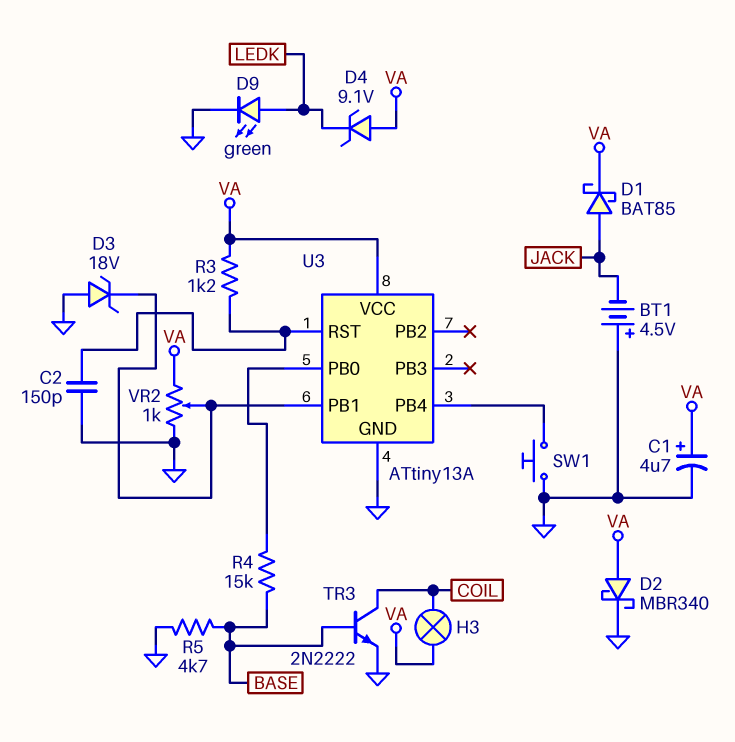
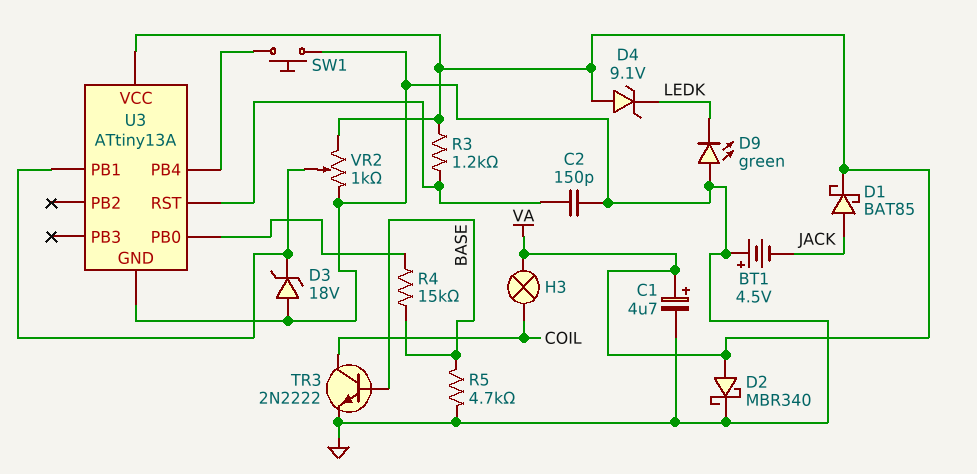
D9: LED green (A LEDK, K GND) -> LED green (A GND, K LEDK)

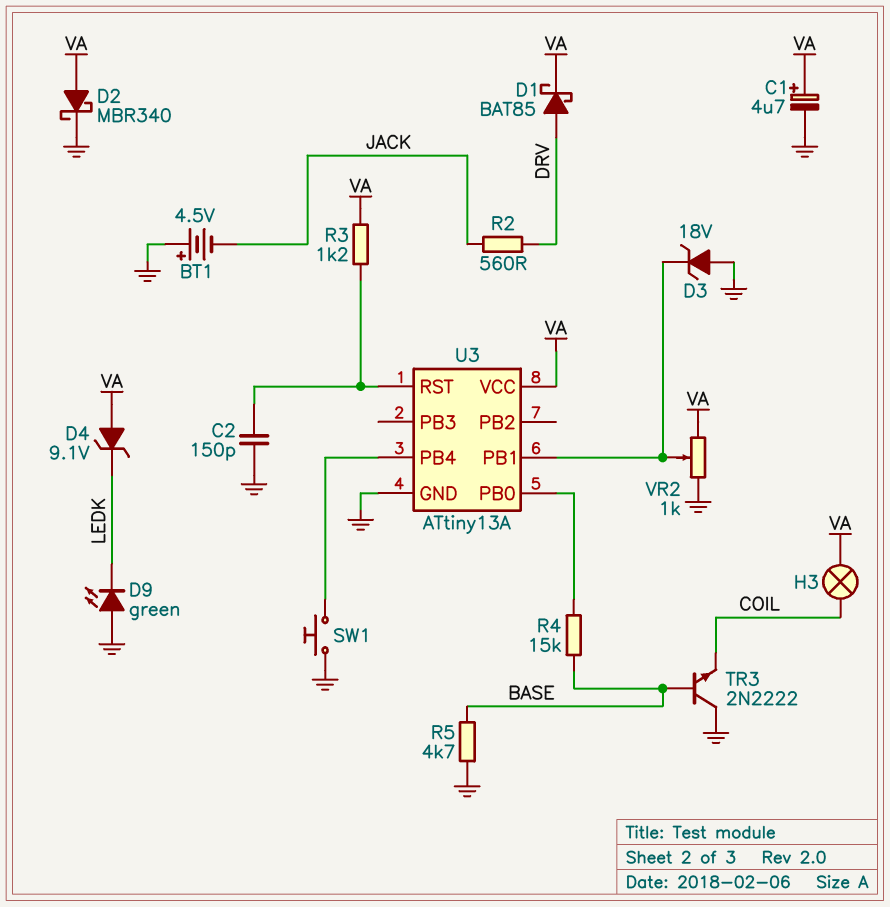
D1: schottky BAT85 (A JACK, K VA) -> schottky BAT85 (A DRV, K VA)
R2: none -> 560 (DRV, JACK)
TR3: NPN 2N2222 (B BASE, C COIL, E GND) -> NPN 2N2222 (B BASE, C GND, E COIL)

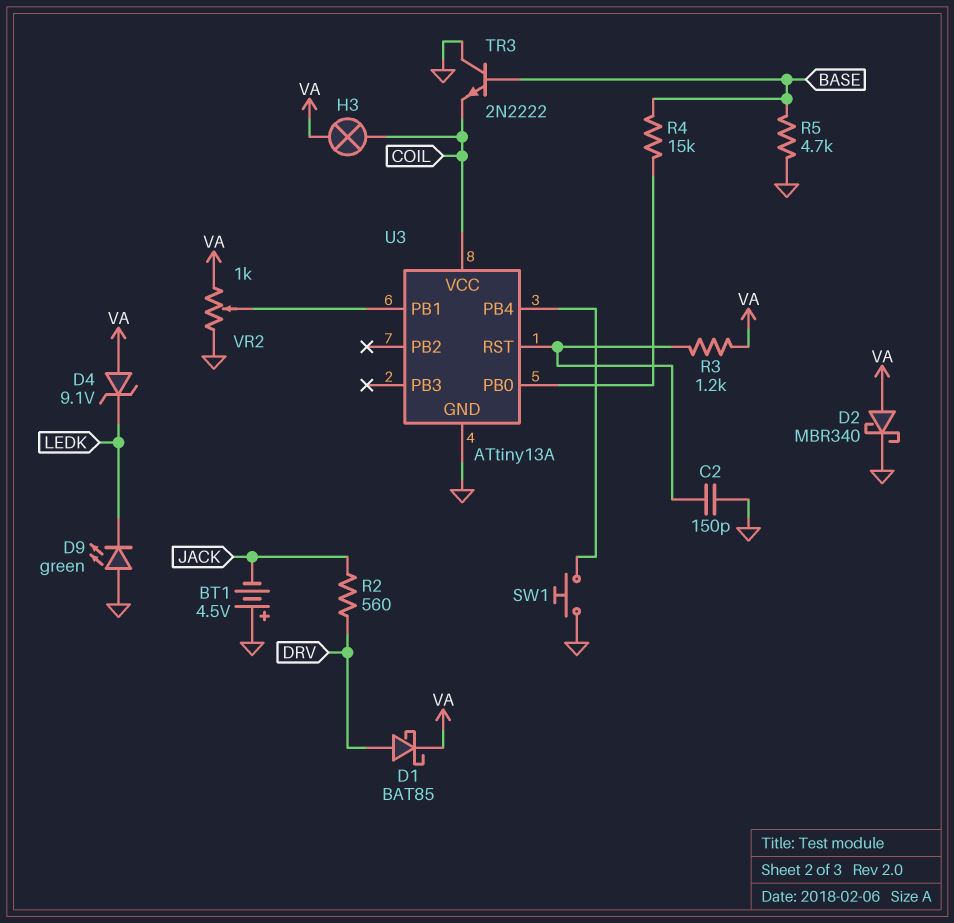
C1: 4.7uF (plus VA, minus GND) -> none
D3: zener 18V (A GND, K U3/PB1) -> none
U3 pin VCC: VA -> COIL

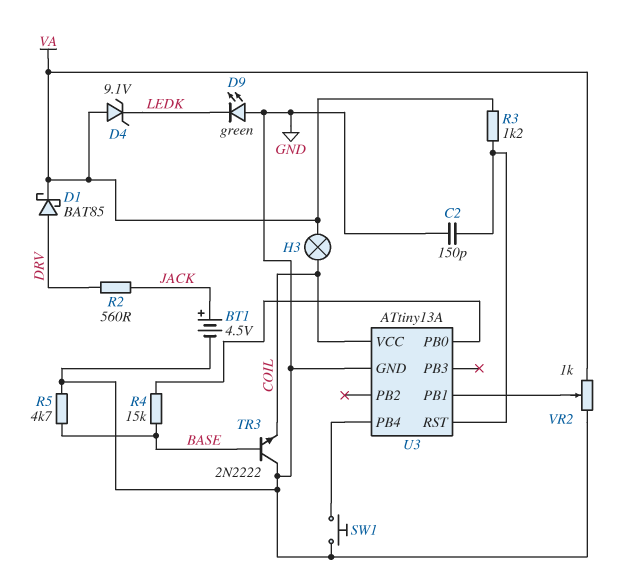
BT1: 4.5V (plus GND, minus JACK) -> 4.5V (plus JACK, minus GND)
D2: schottky MBR340 (A VA, K GND) -> none

